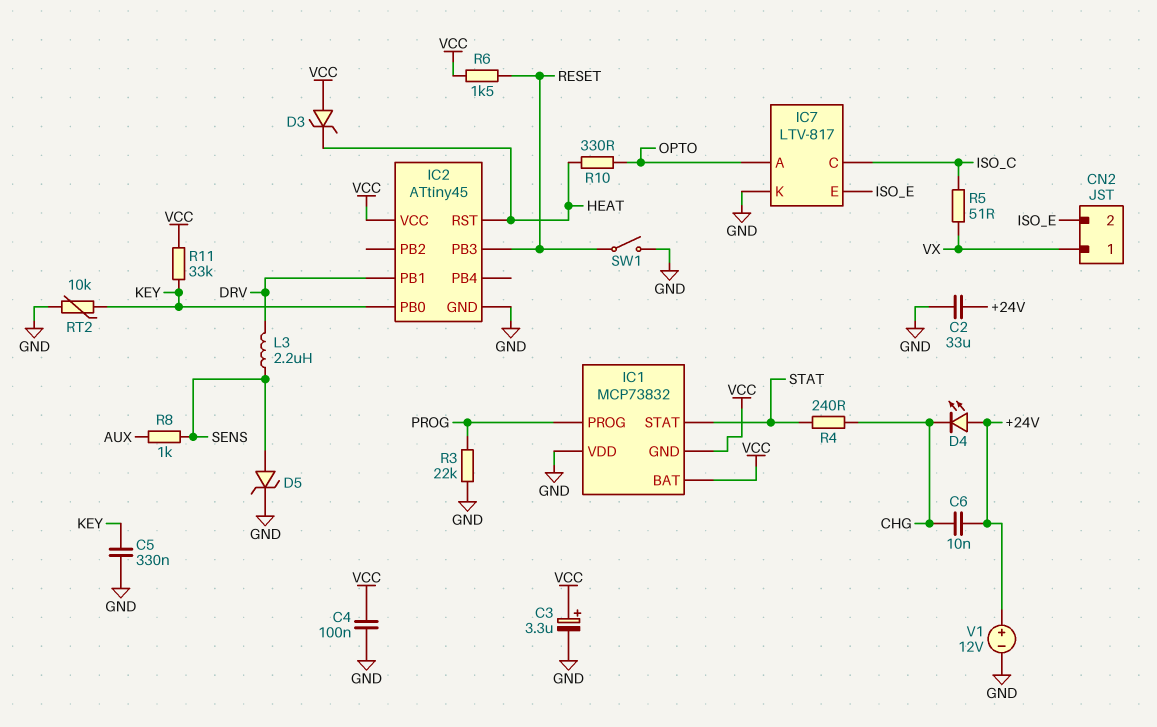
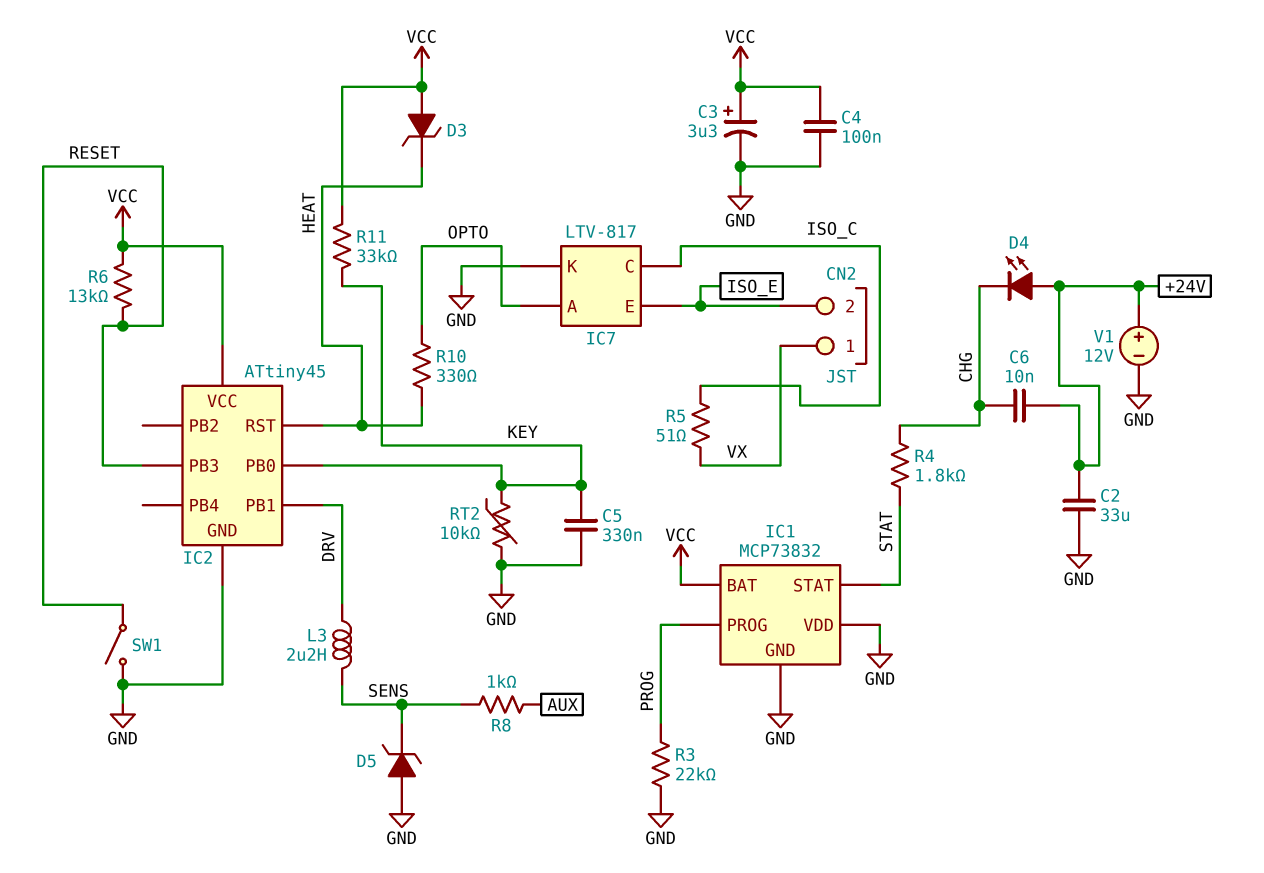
D5: zener (A SENS, K GND) -> zener (A GND, K SENS)
IC1 pin GND: VCC -> GND
R4: 240 (CHG, STAT) -> 1.8k (CHG, STAT)
R6: 1.5k (RESET, VCC) -> 13k (RESET, VCC)

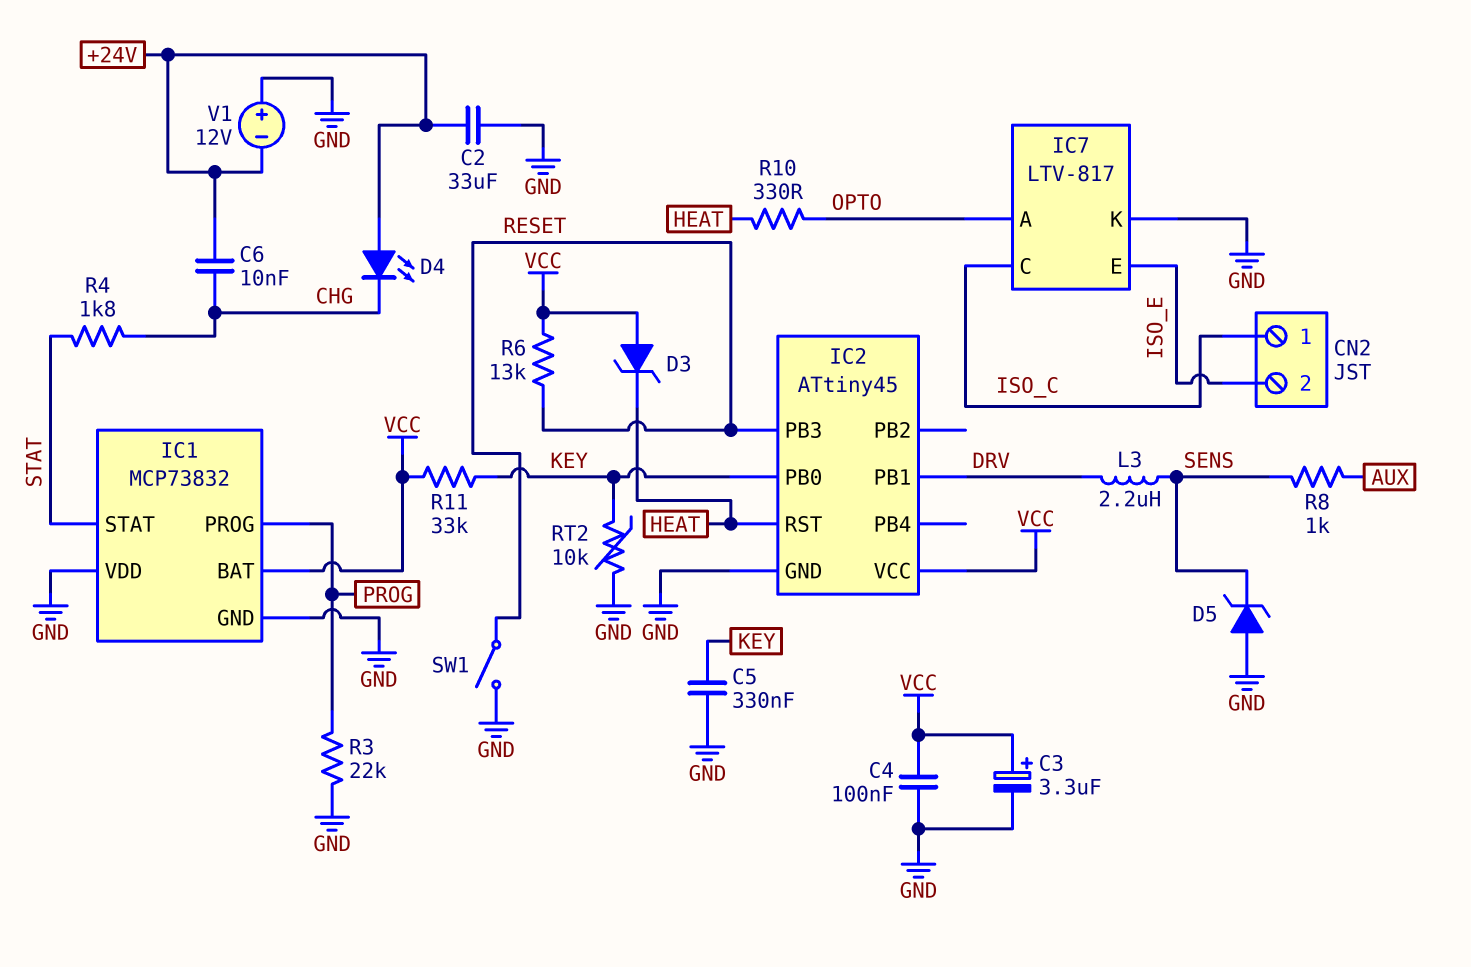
CN2 pin 1: VX -> ISO_C
R5: 51 (ISO_C, VX) -> none
V1: 12V (plus +24V, minus GND) -> 12V (plus GND, minus +24V)

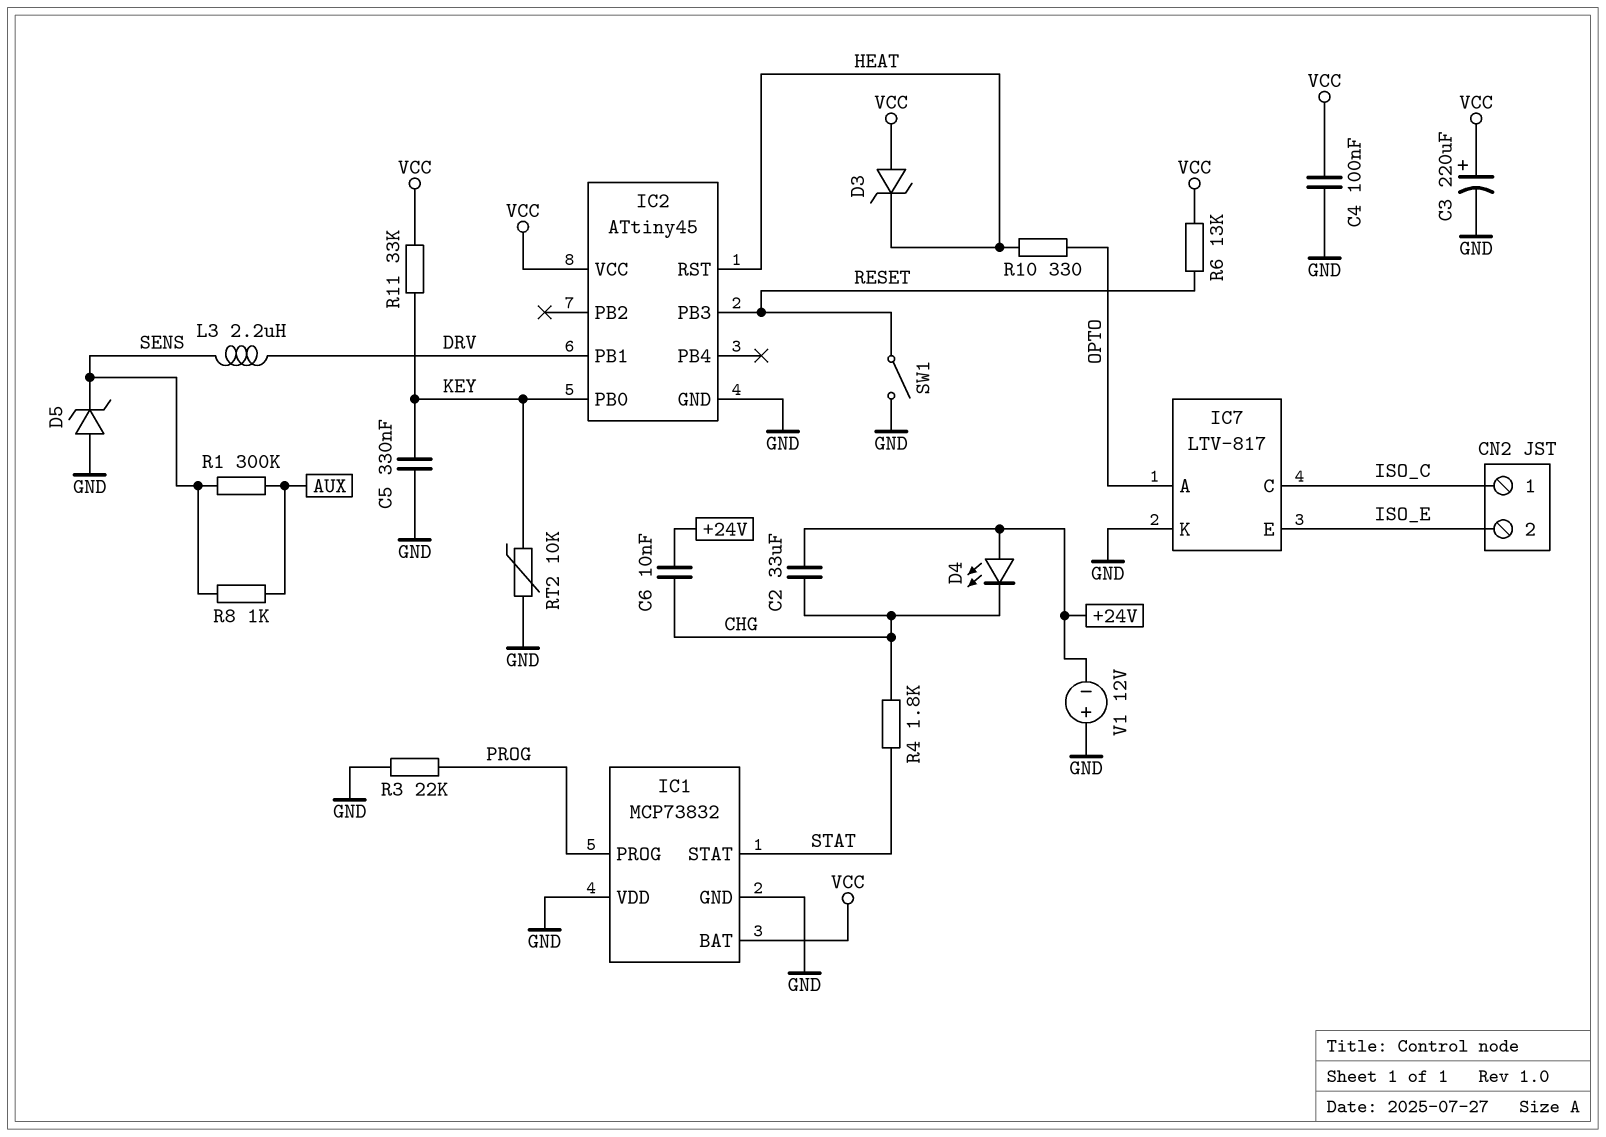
C2: 33uF (+24V, GND) -> 33uF (+24V, CHG)
C3: 3.3uF (plus VCC, minus GND) -> 220uF (plus VCC, minus GND)
R1: none -> 300k (AUX, SENS)

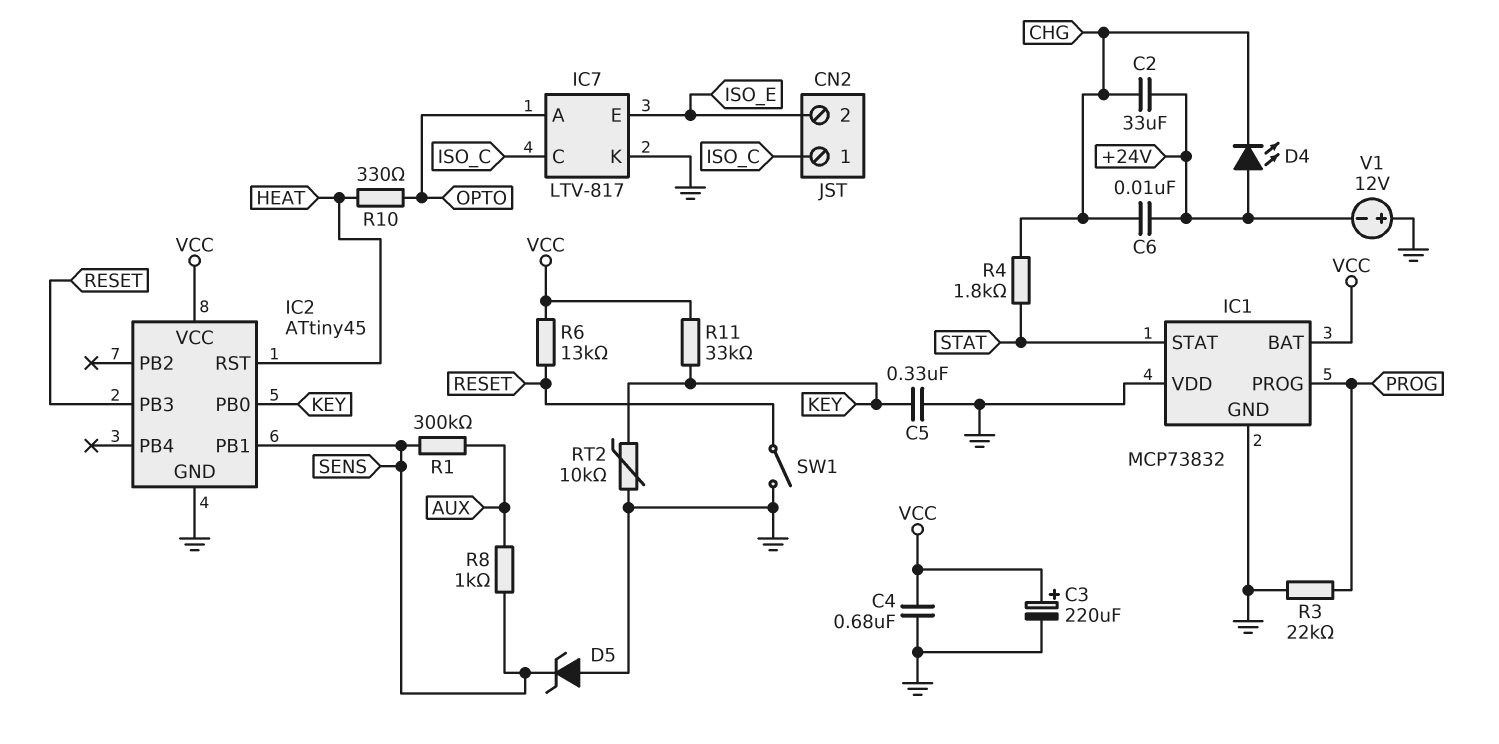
C4: 100nF (GND, VCC) -> 680nF (GND, VCC)
D3: zener (A VCC, K HEAT) -> none
IC2 pin PB1: DRV -> SENS
L3: 2.2uH (DRV, SENS) -> none

